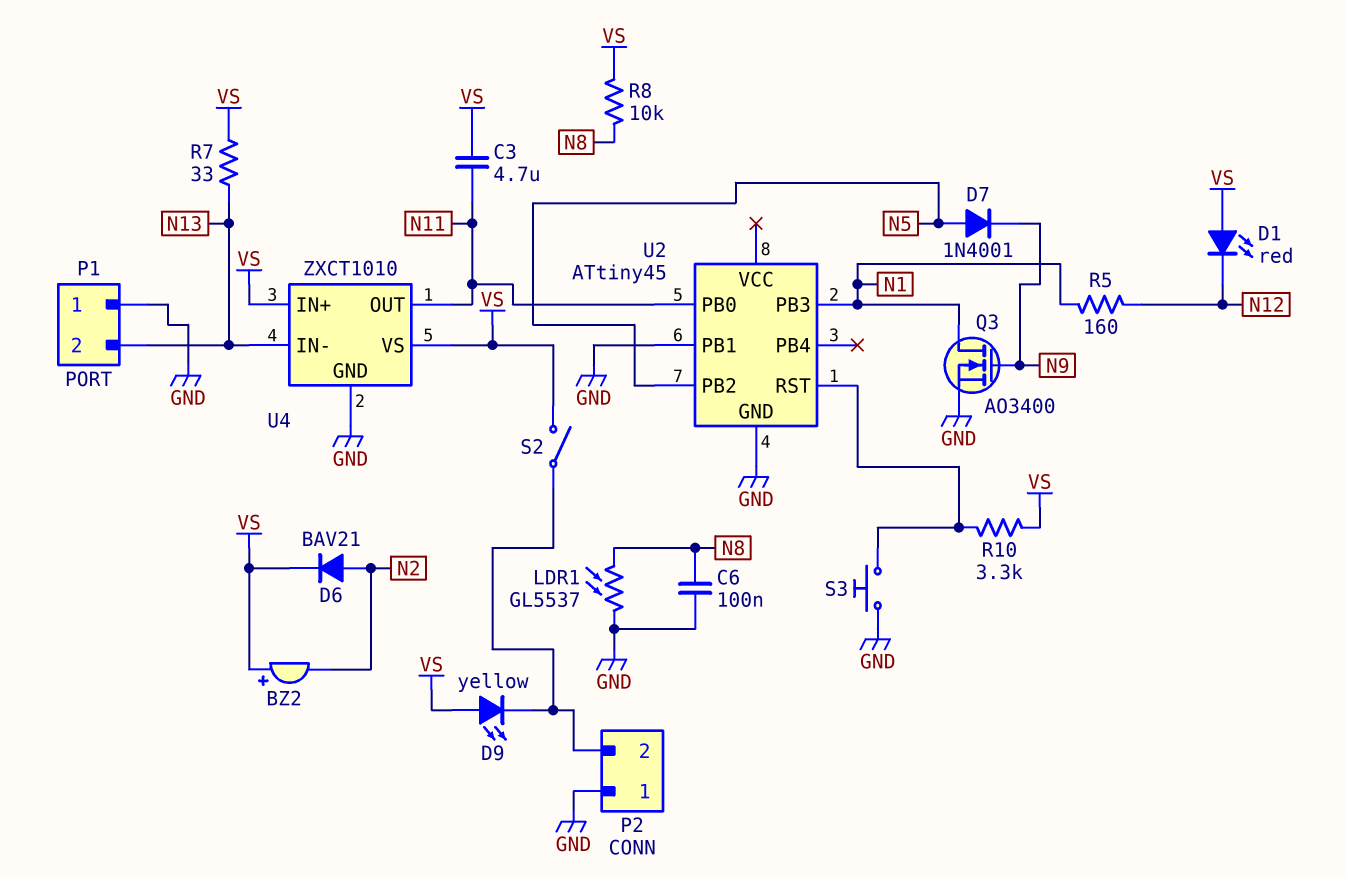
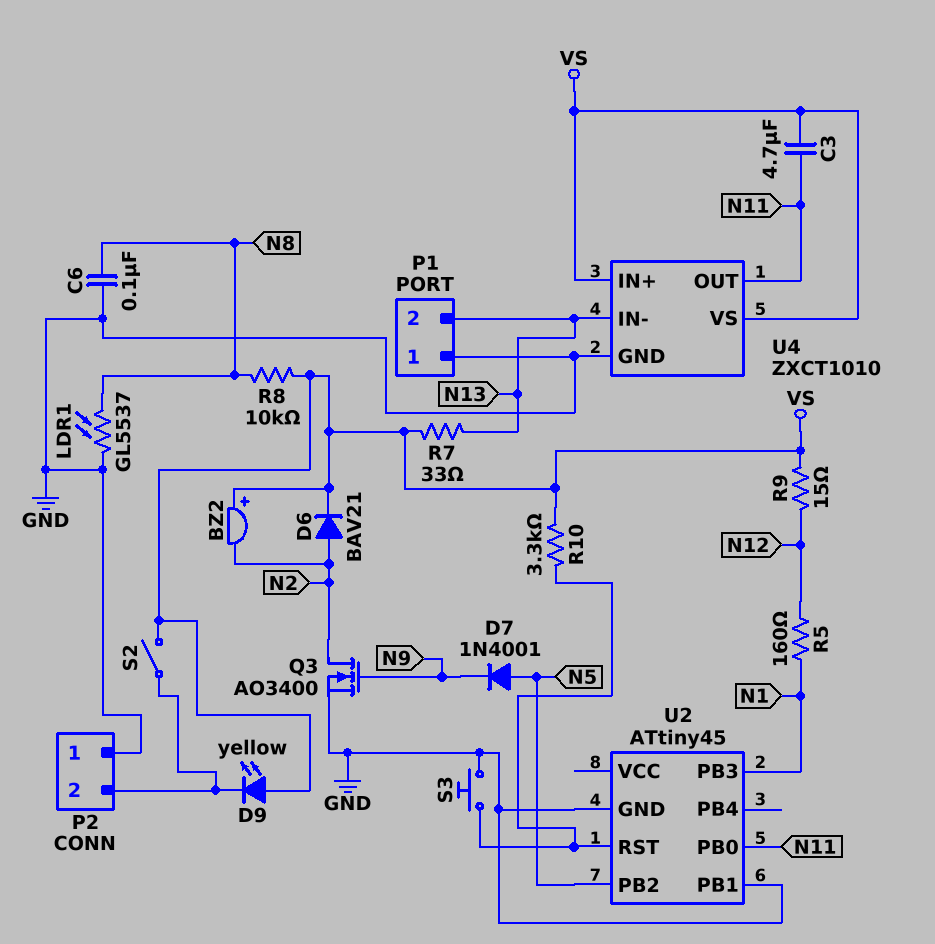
D1: LED red (A VS, K N12) -> none
Q3: NMOS AO3400 (G N9, D N1, S GND) -> NMOS AO3400 (G N9, D N2, S GND)
R9: none -> 15 (N12, VS)

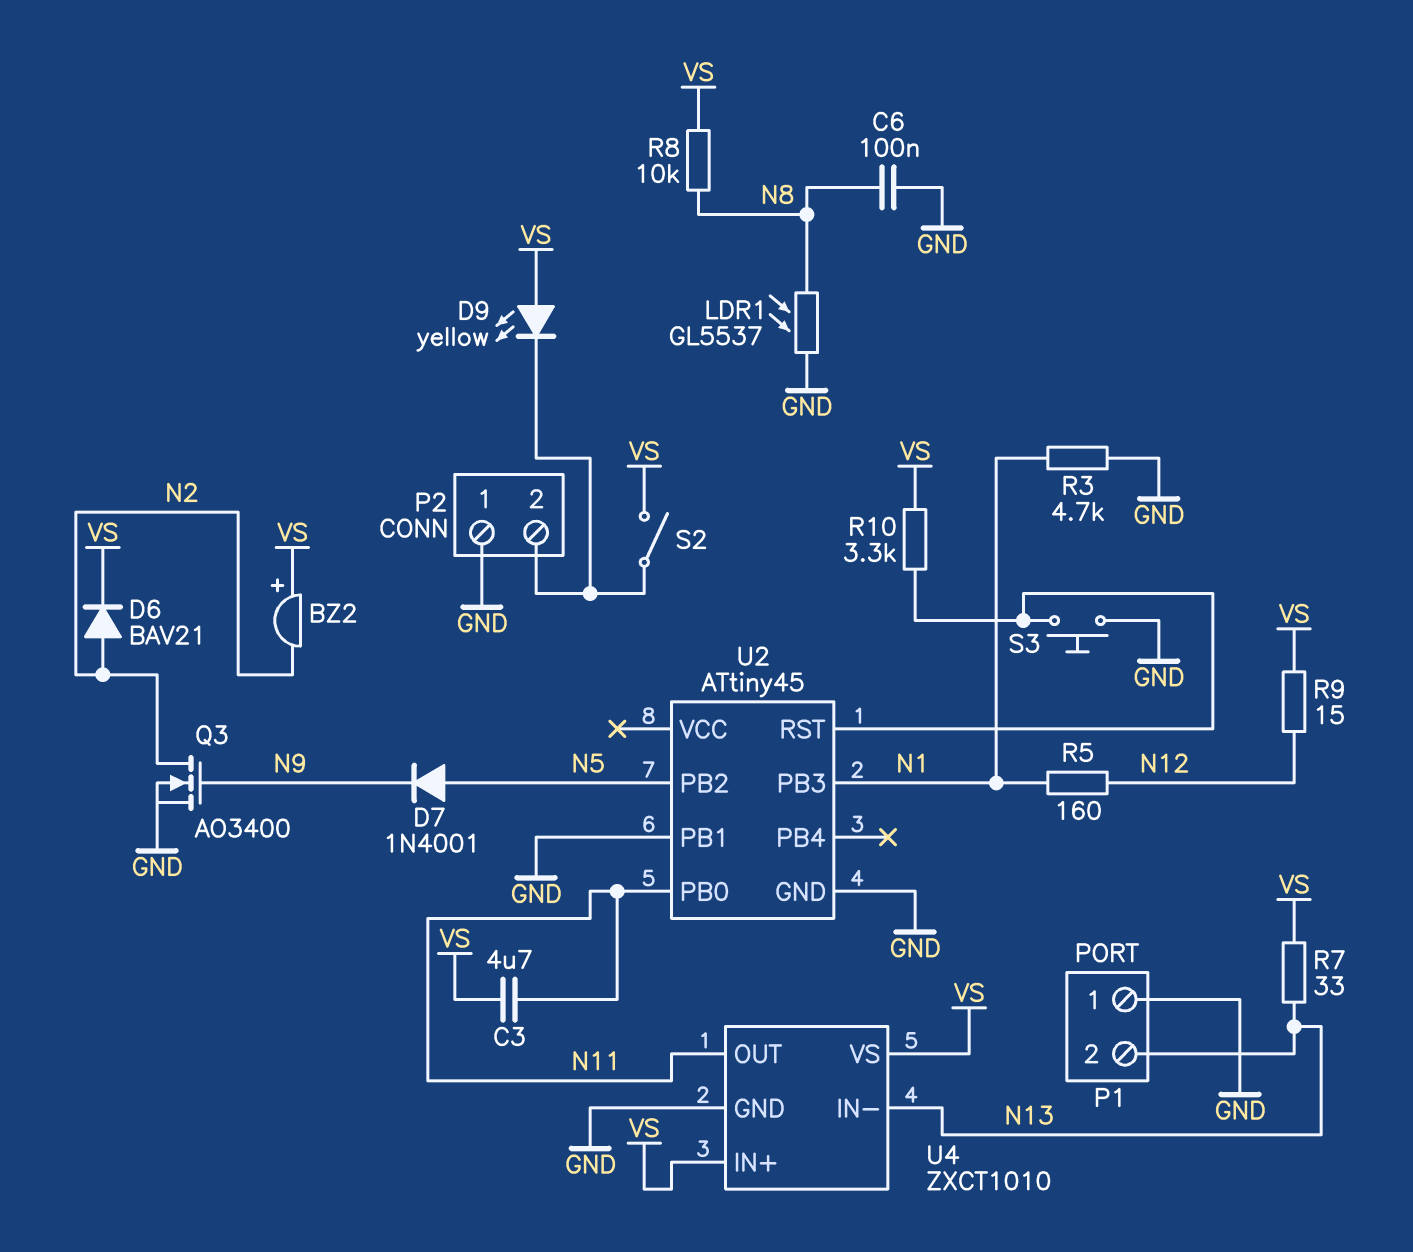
R3: none -> 4.7k (GND, N1)

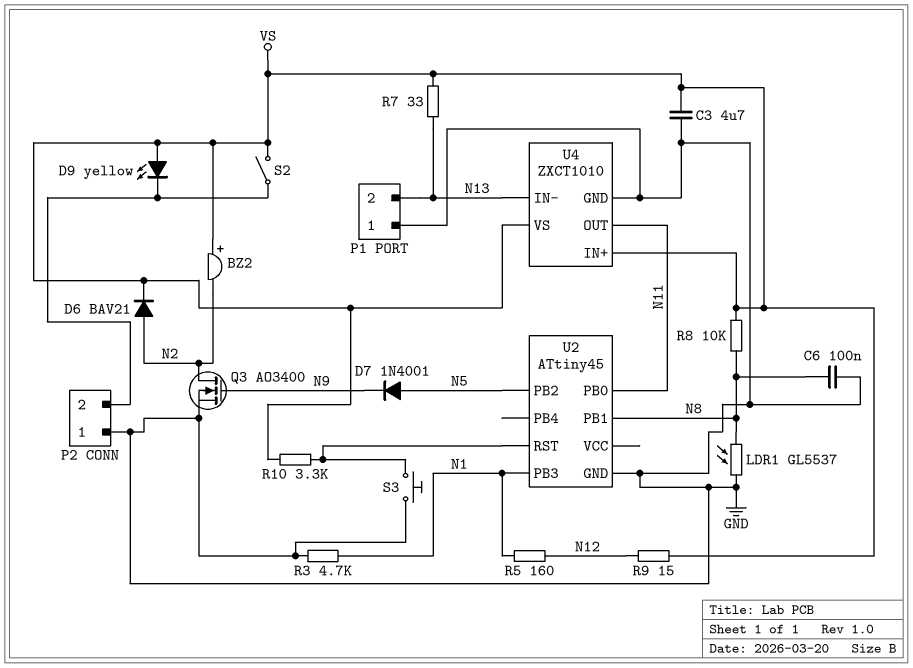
C3: 4.7uF (N11, VS) -> 4.7uF (GND, VS)
U2 pin PB1: GND -> N8

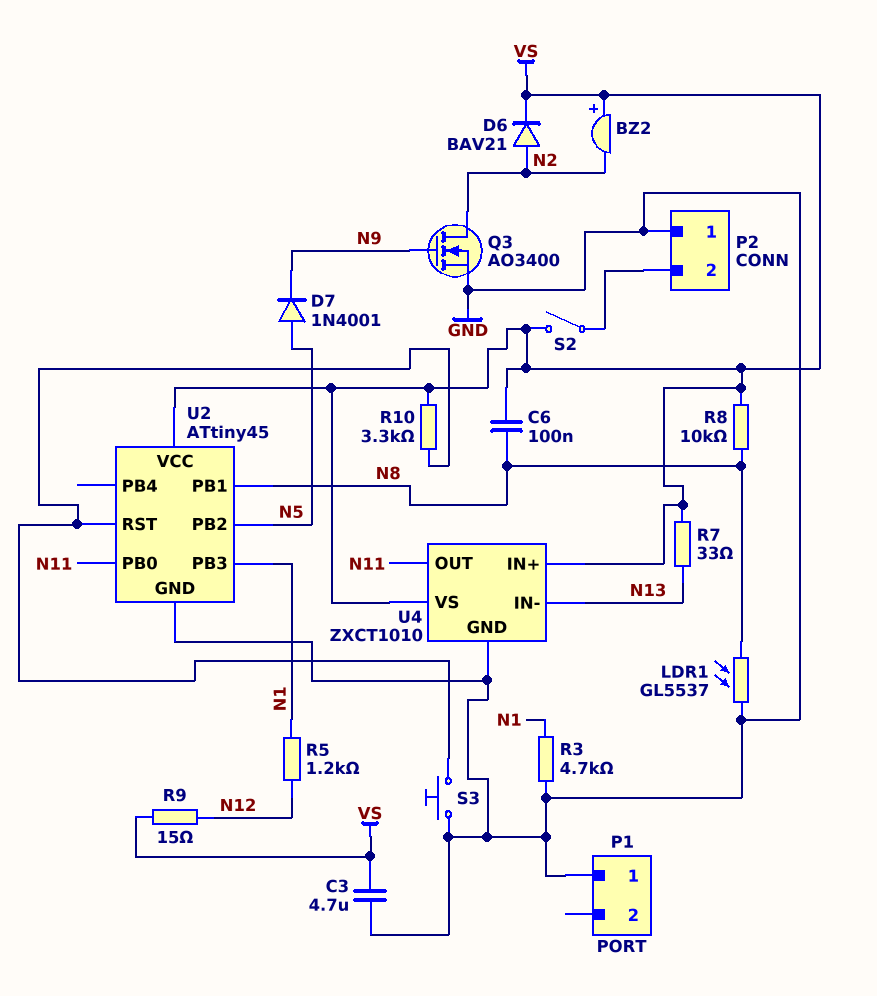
C6: 100nF (GND, N8) -> 100nF (N8, VS)
D9: LED yellow (A VS, K P2/2) -> none
P1 pin 2: N13 -> none
R5: 160 (N1, N12) -> 1.2k (N1, N12)
U2 pin VCC: none -> VS

